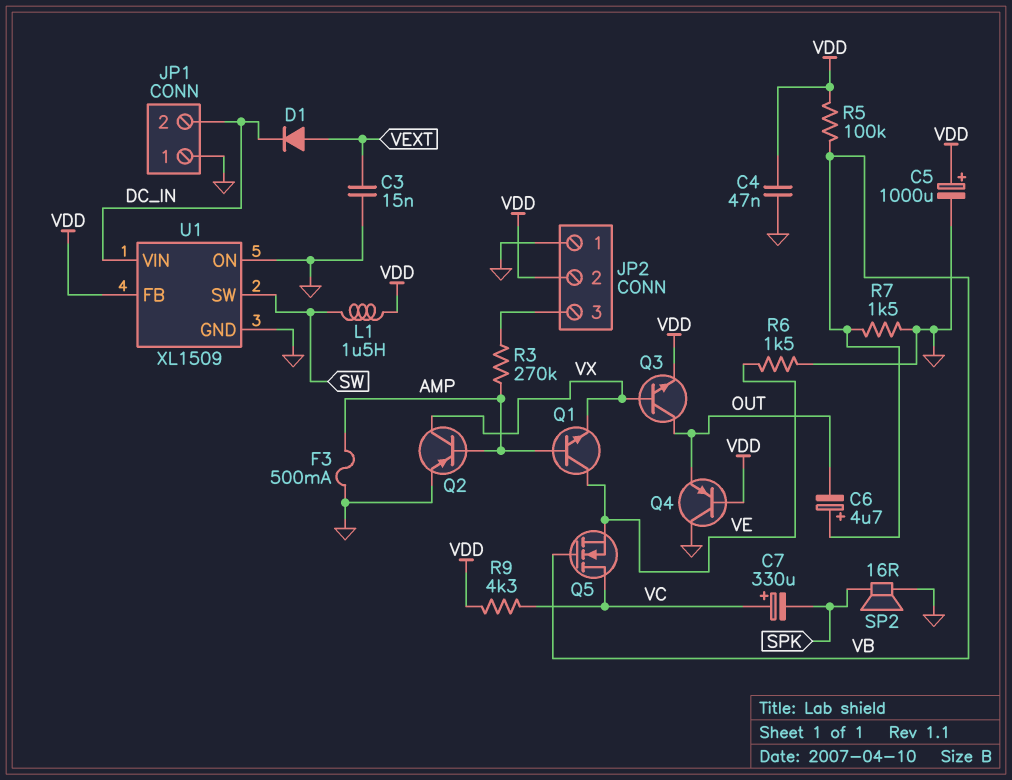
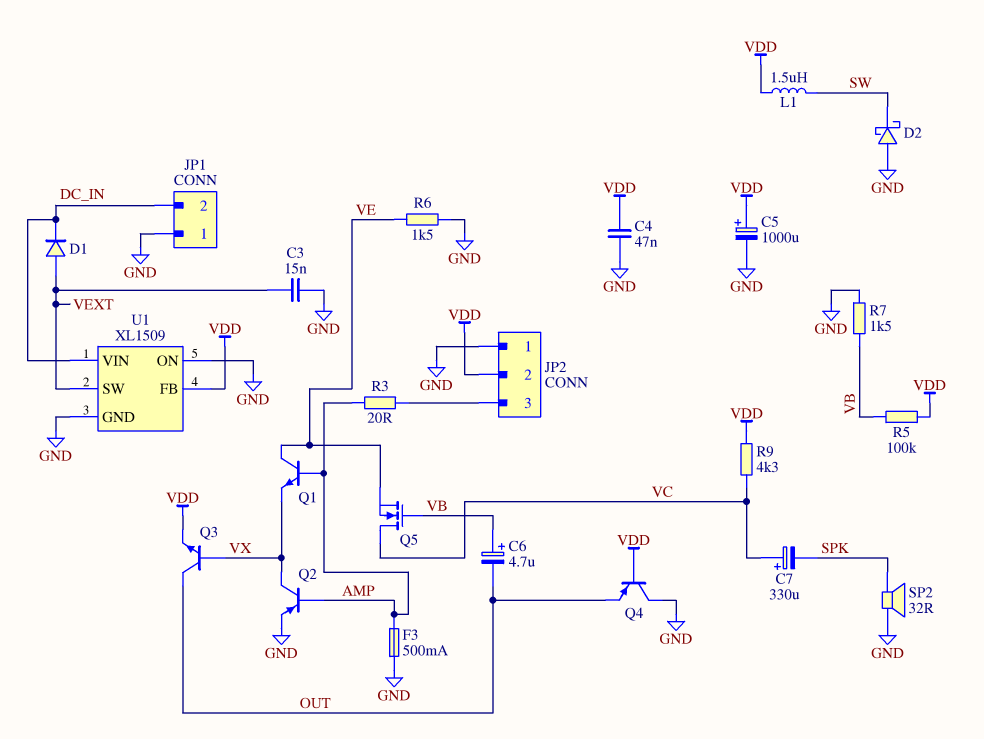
D2: none -> schottky (A GND, K SW)
R3: 270k (AMP, JP2/3) -> 20 (AMP, JP2/3)
SP2: speaker 16R (GND, SPK) -> speaker 32R (GND, SPK)
U1 pin SW: SW -> VEXT

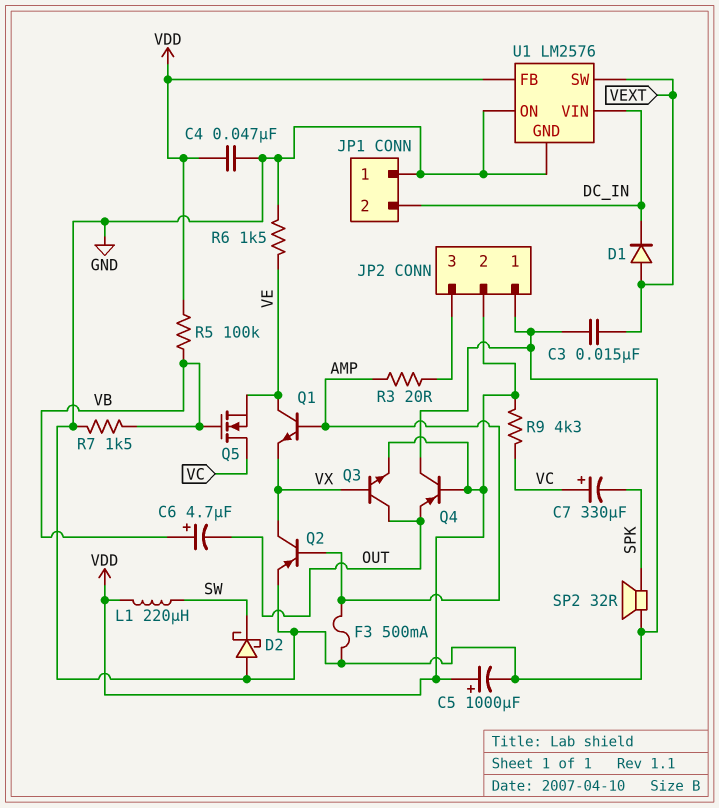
L1: 1.5uH (SW, VDD) -> 220uH (SW, VDD)
U1: XL1509 -> LM2576

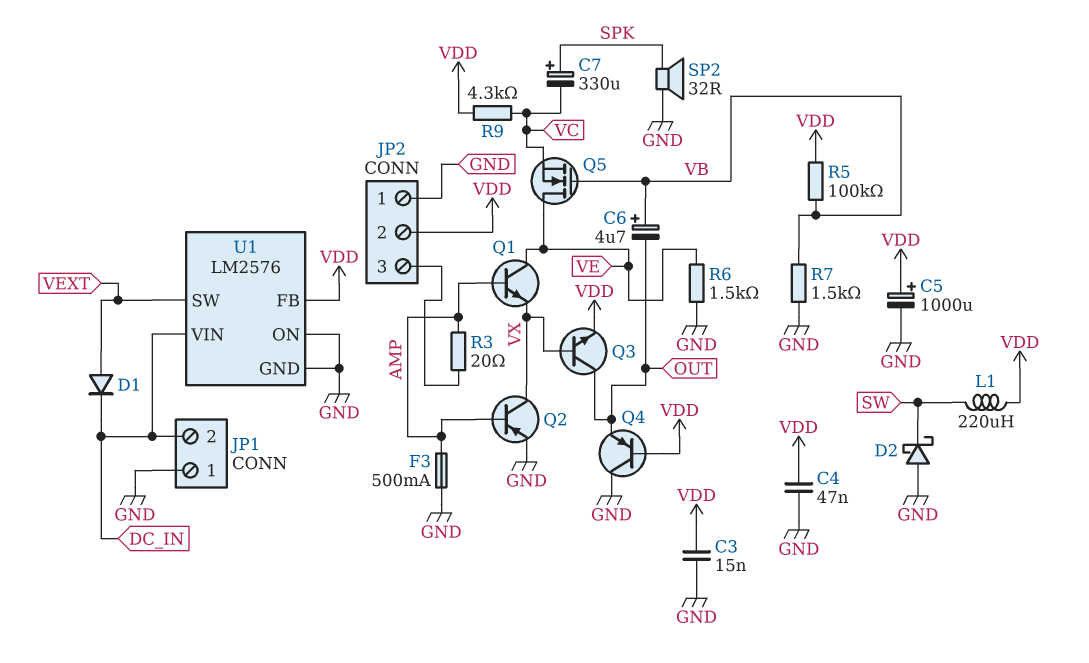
C3: 15nF (GND, VEXT) -> 15nF (GND, VDD)
C7: 330uF (plus VC, minus SPK) -> 330uF (plus SPK, minus VC)
Q5: NMOS (G VB, D VC, S VE) -> NMOS (G VB, D VE, S VC)

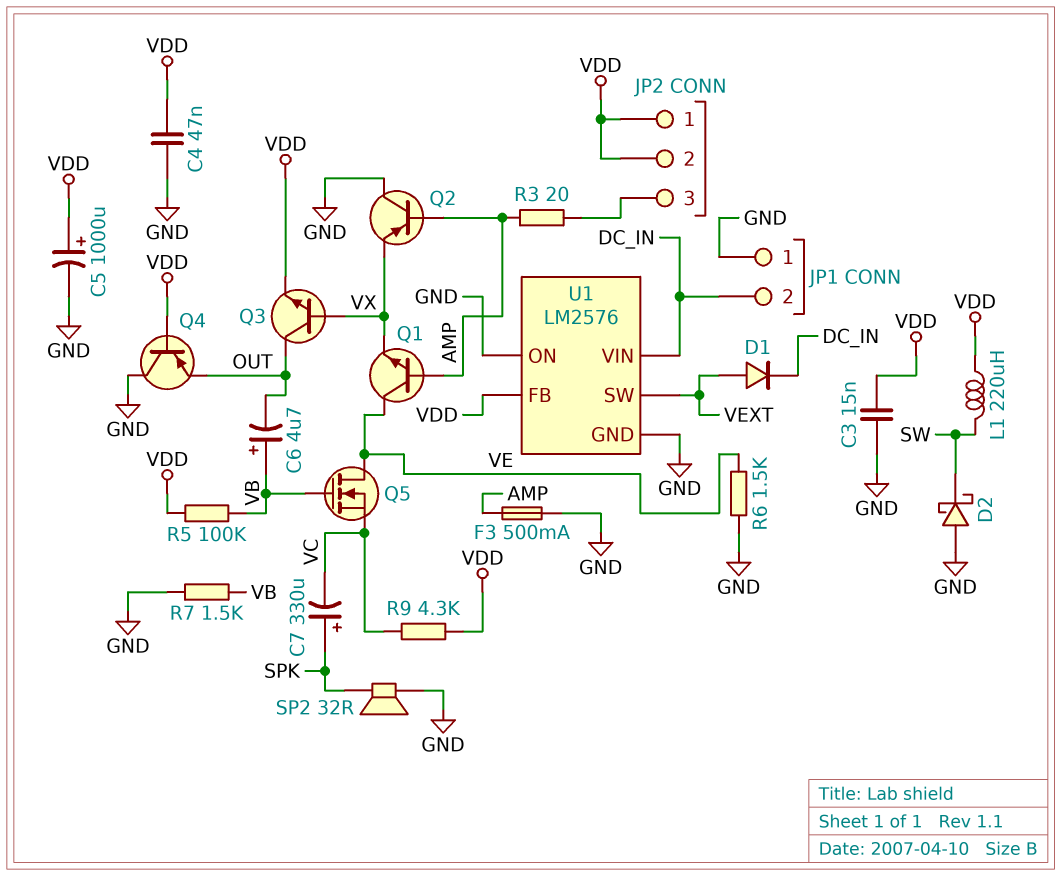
JP2 pin 1: GND -> VDD
Q2: PNP (B AMP, C VX, E GND) -> PNP (B AMP, C GND, E VX)

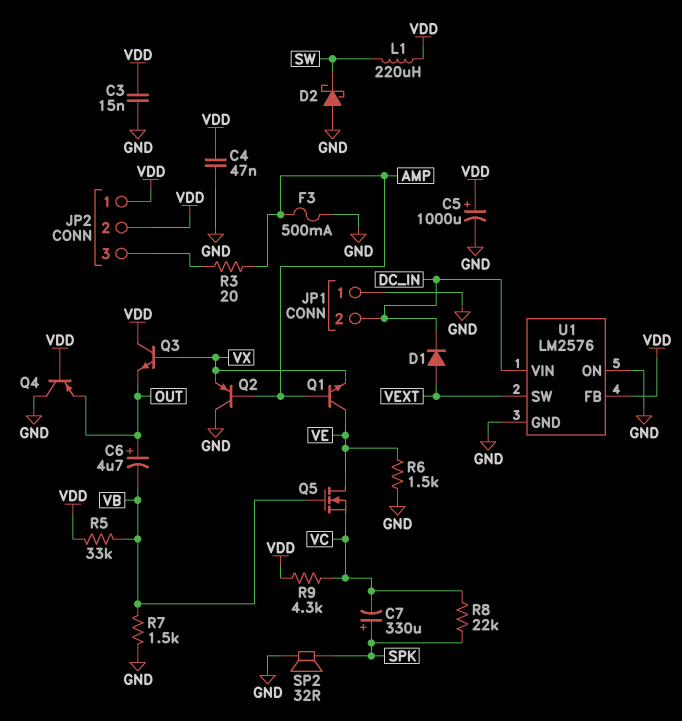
C6: 4.7uF (plus VB, minus OUT) -> 4.7uF (plus OUT, minus VB)
Q3: NPN (B VX, C OUT, E VDD) -> NPN (B VX, C VDD, E OUT)
R5: 100k (VB, VDD) -> 33k (VB, VDD)
R8: none -> 22k (SPK, VC)

